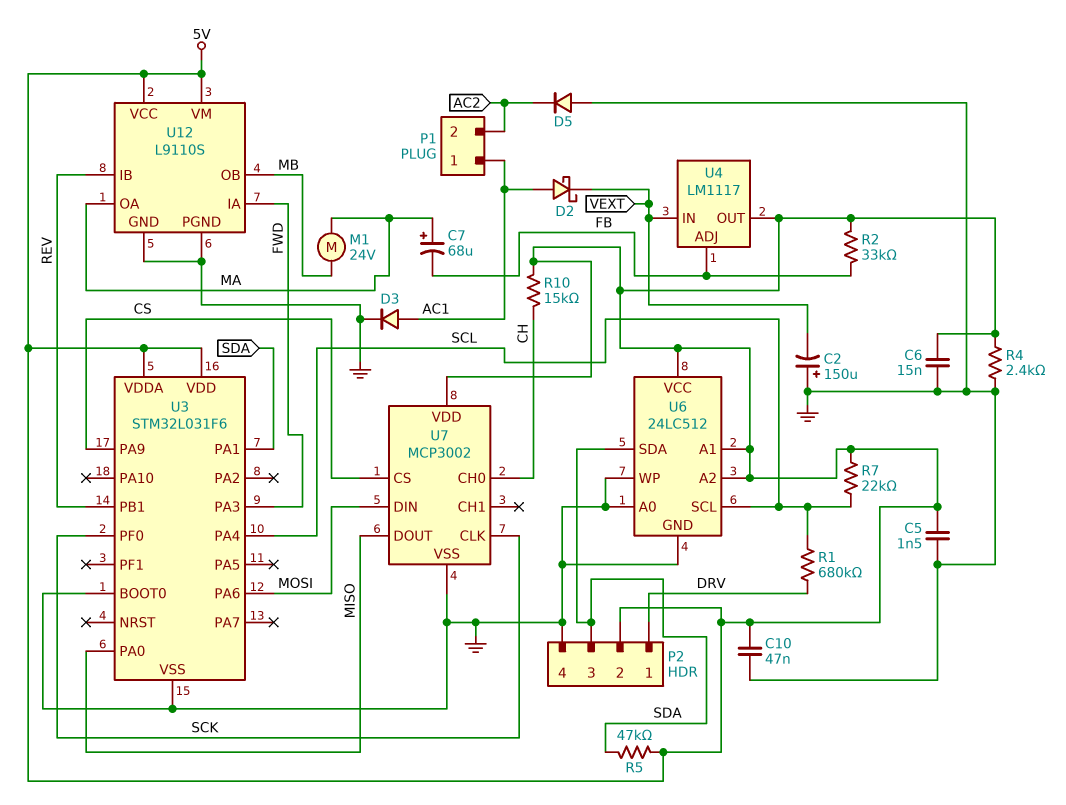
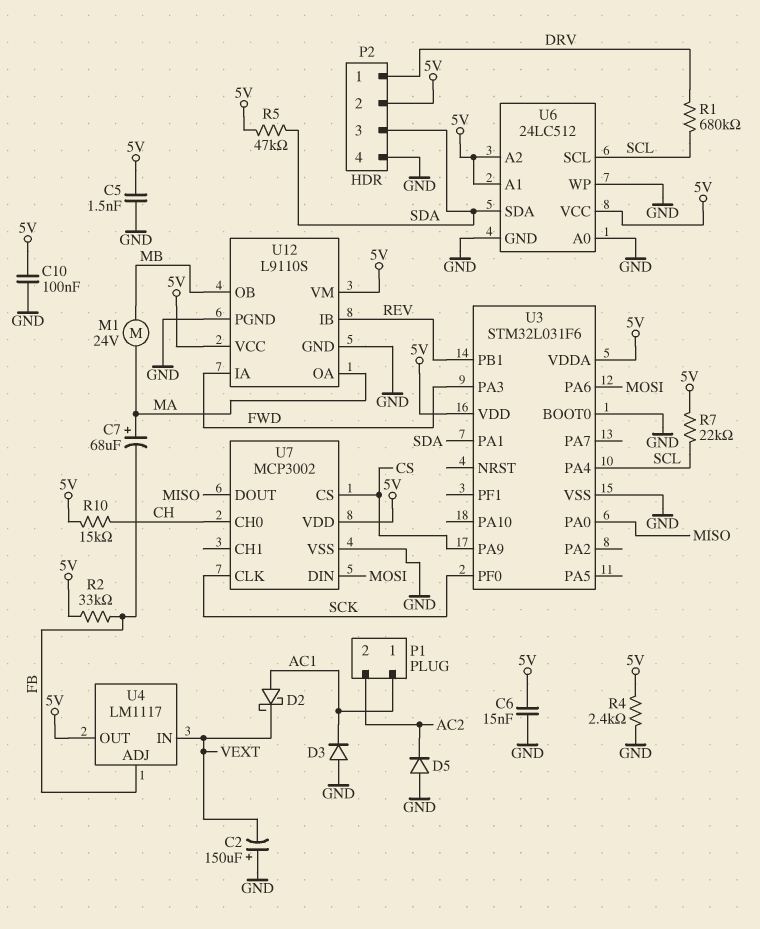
C10: 47nF (5V, GND) -> 100nF (5V, GND)
D3: diode (A AC1, K GND) -> diode (A GND, K AC1)

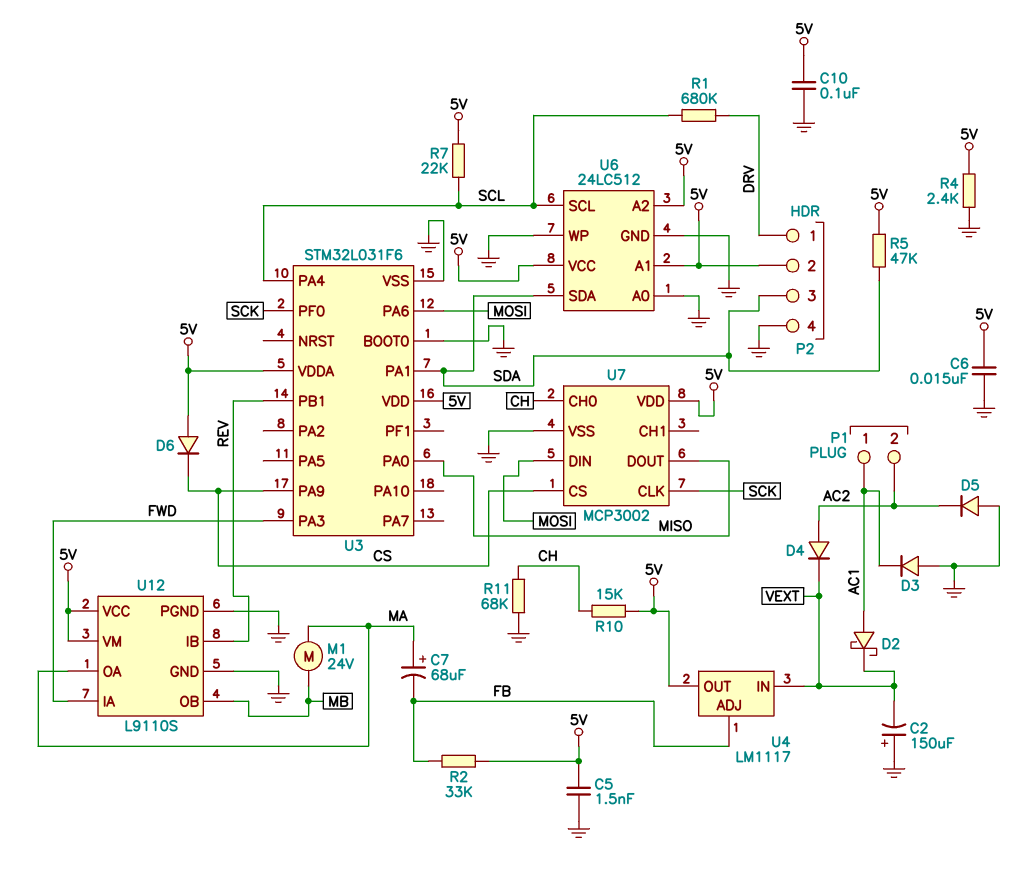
D4: none -> diode (A AC2, K VEXT)
D6: none -> diode (A 5V, K CS)
R11: none -> 68k (CH, GND)

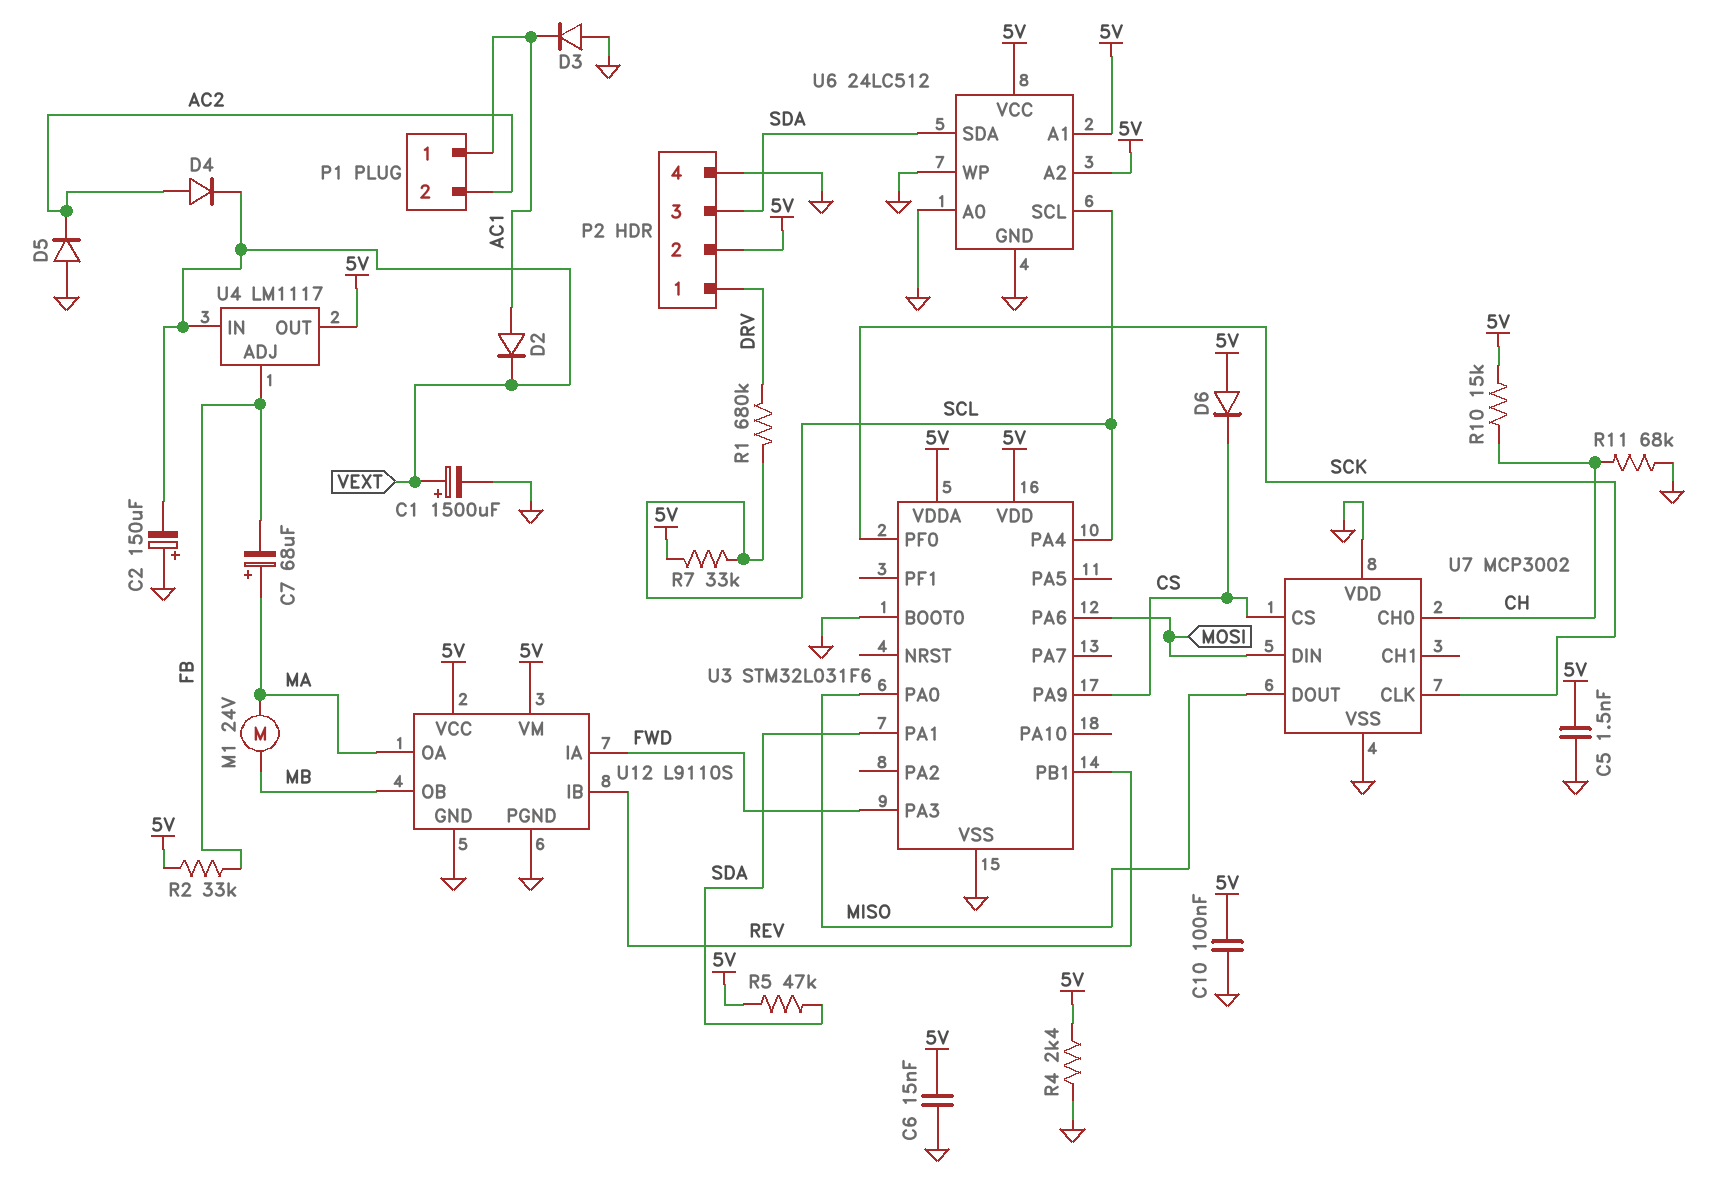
C1: none -> 1500uF (plus VEXT, minus GND)
D2: schottky (A AC1, K VEXT) -> diode (A AC1, K VEXT)
R7: 22k (5V, SCL) -> 33k (5V, SCL)
U7 pin VDD: 5V -> GND

